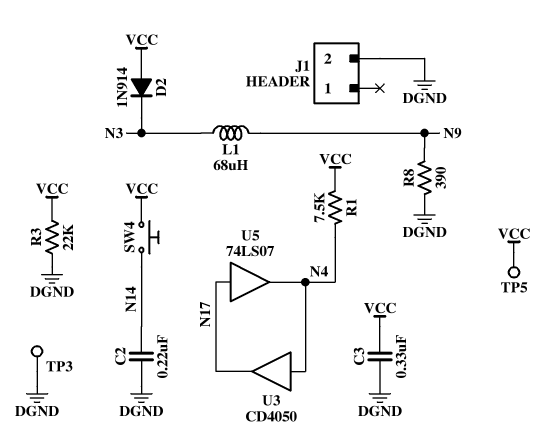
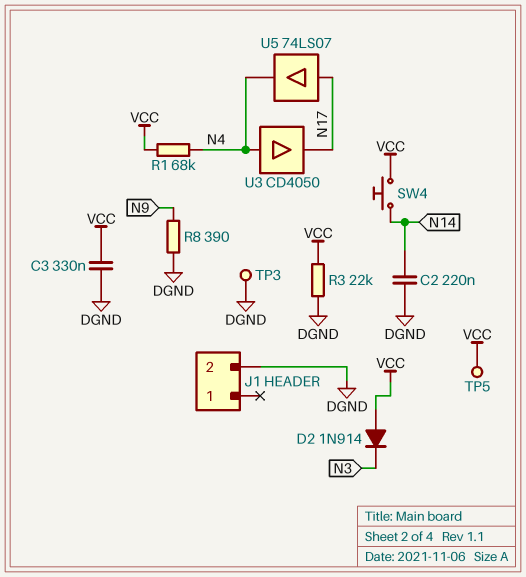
L1: 68uH (N3, N9) -> none
R1: 7.5k (N4, VCC) -> 68k (N4, VCC)

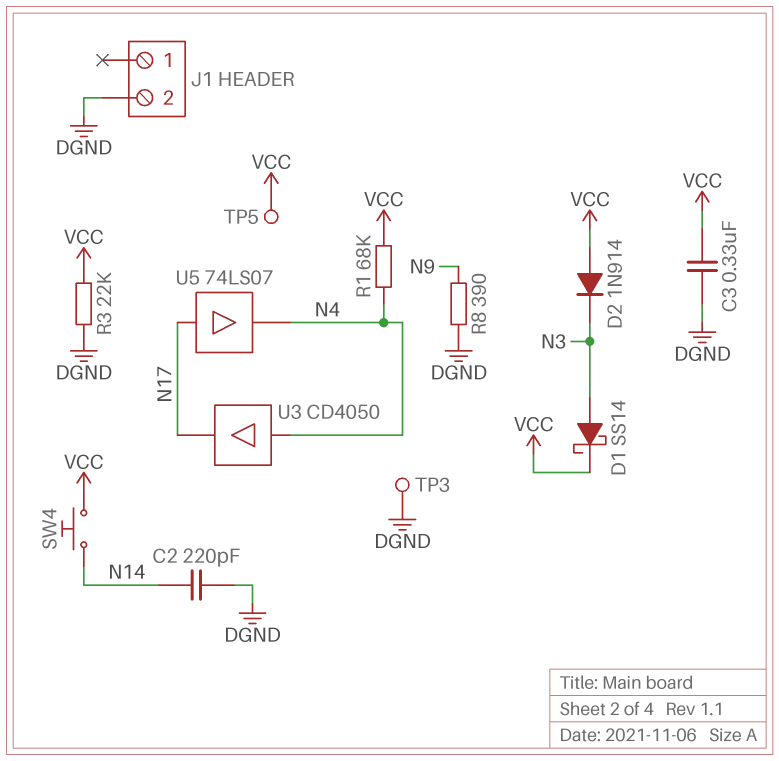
C2: 220nF (DGND, N14) -> 220pF (DGND, N14)
D1: none -> schottky SS14 (A N3, K VCC)

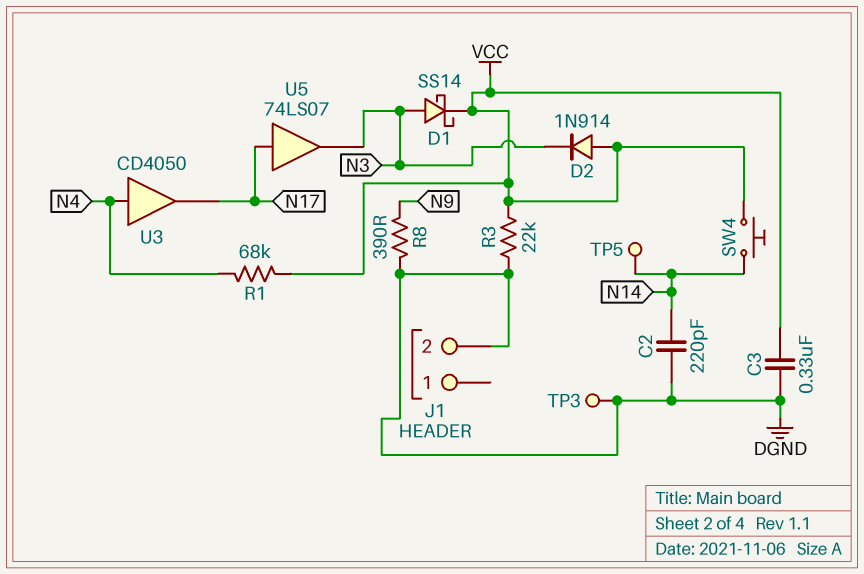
TP5: test point (VCC) -> test point (N14)
U5: buffer 74LS07 (in N17, out N4) -> buffer 74LS07 (in N17, out N3)

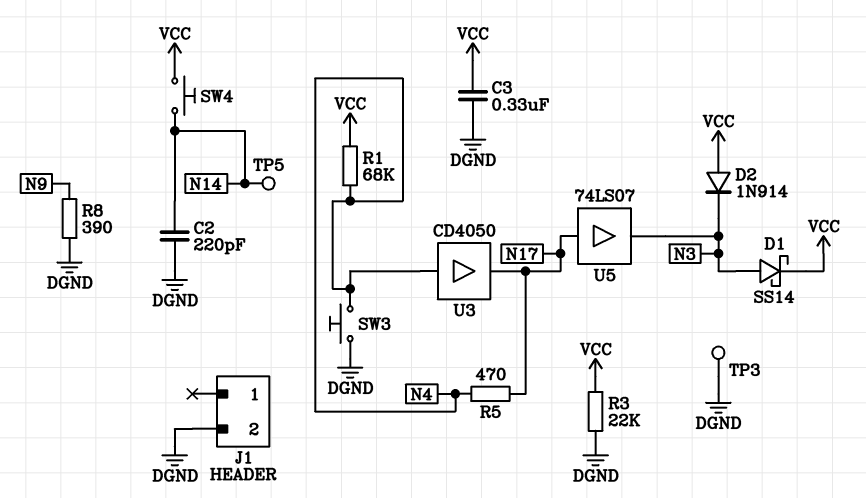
R5: none -> 470 (N4, N17)
SW3: none -> button (DGND, N4)

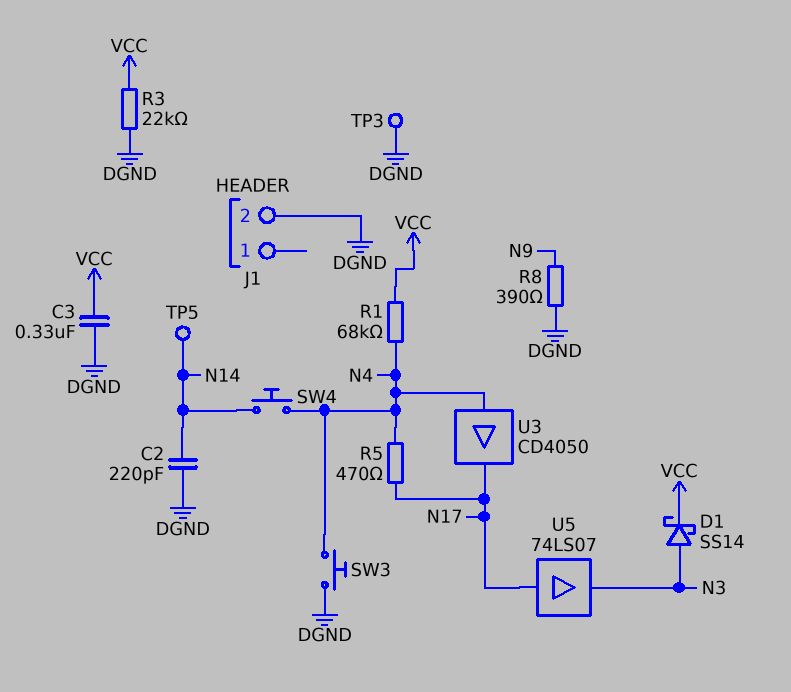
D2: diode 1N914 (A VCC, K N3) -> none
SW4: button (N14, VCC) -> button (N4, N14)

